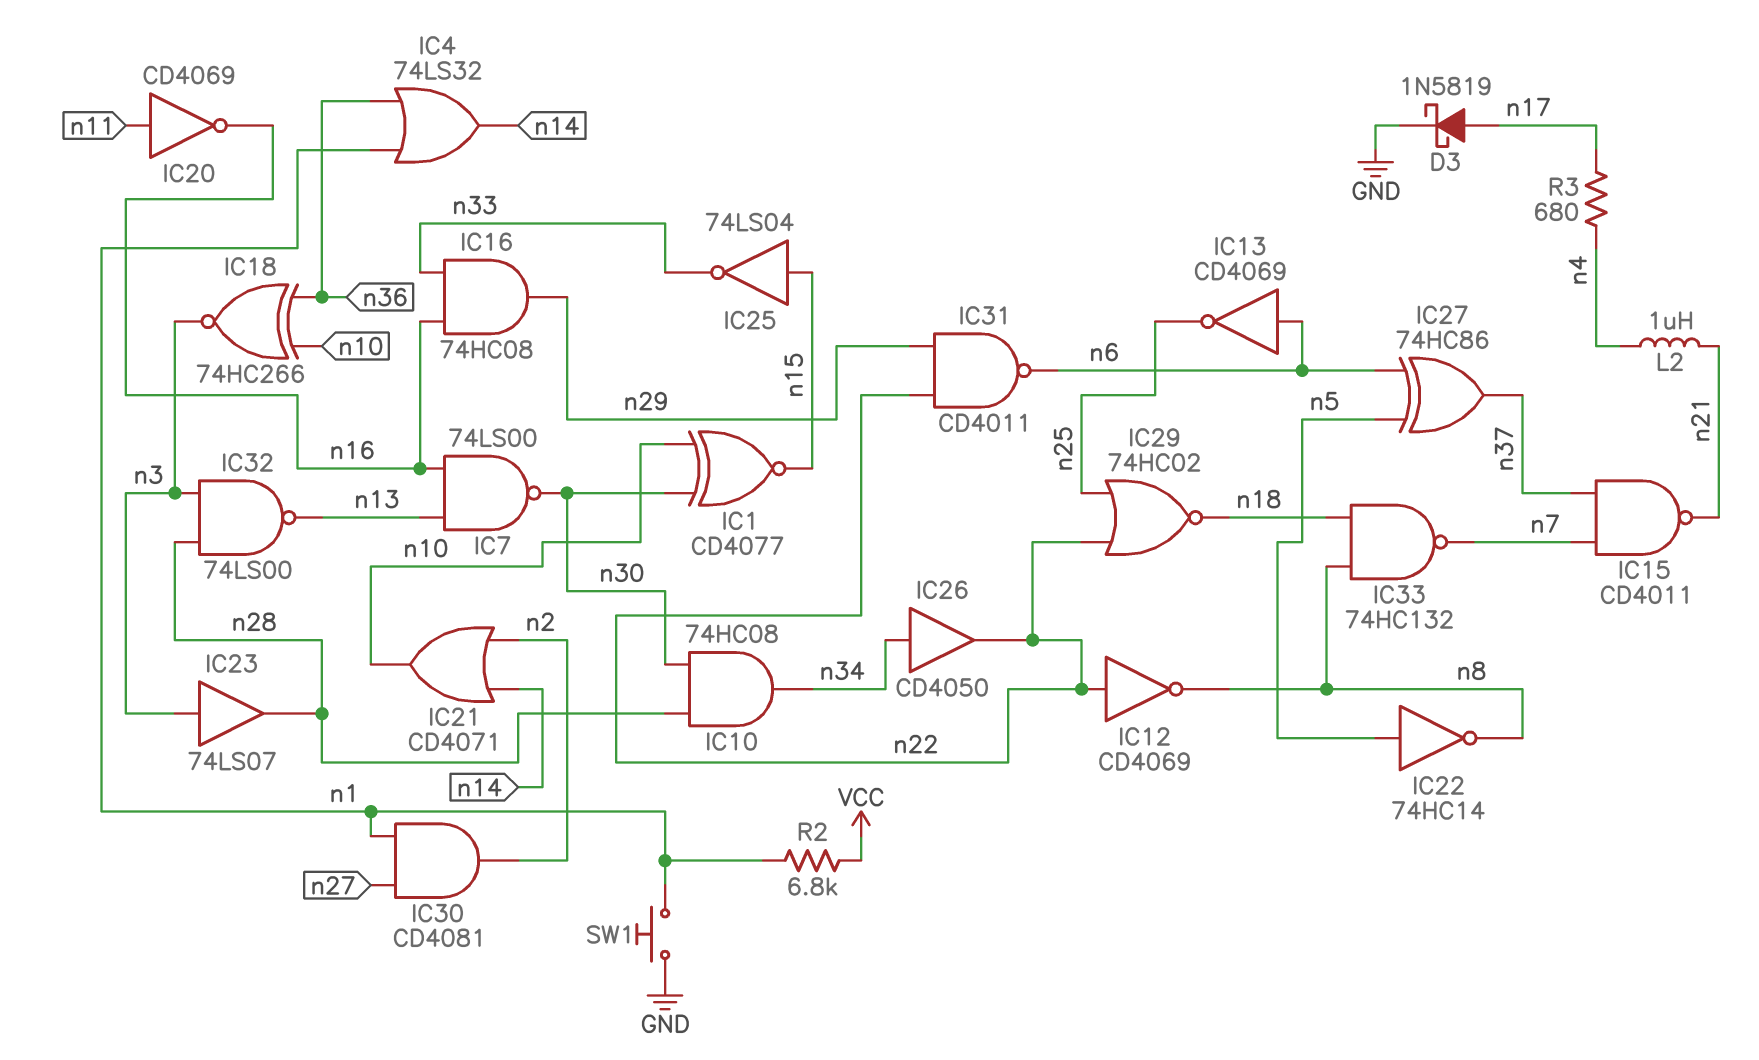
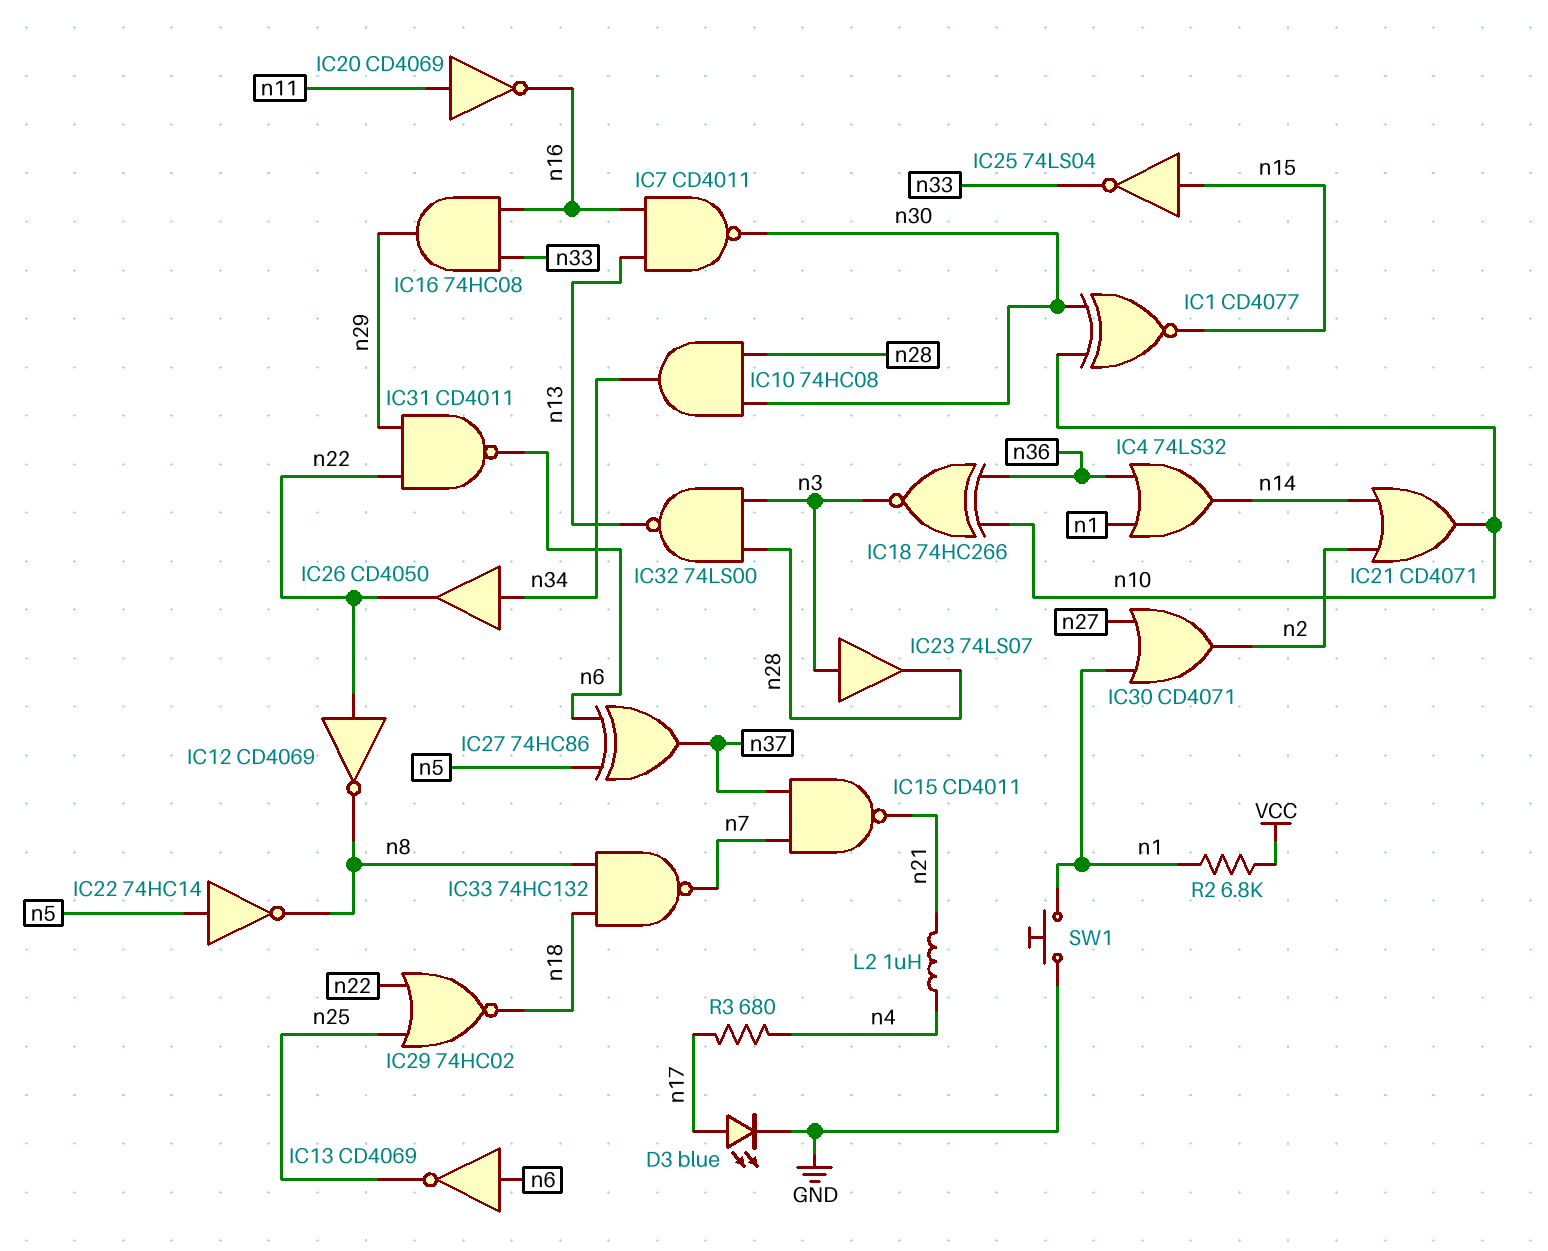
D3: schottky 1N5819 (A n17, K GND) -> LED blue (A n17, K GND)
IC7: NAND 74LS00 (in n13, in n16, out n30) -> NAND CD4011 (in n13, in n16, out n30)
IC30: AND CD4081 (in n1, in n27, out n2) -> OR CD4071 (in n1, in n27, out n2)

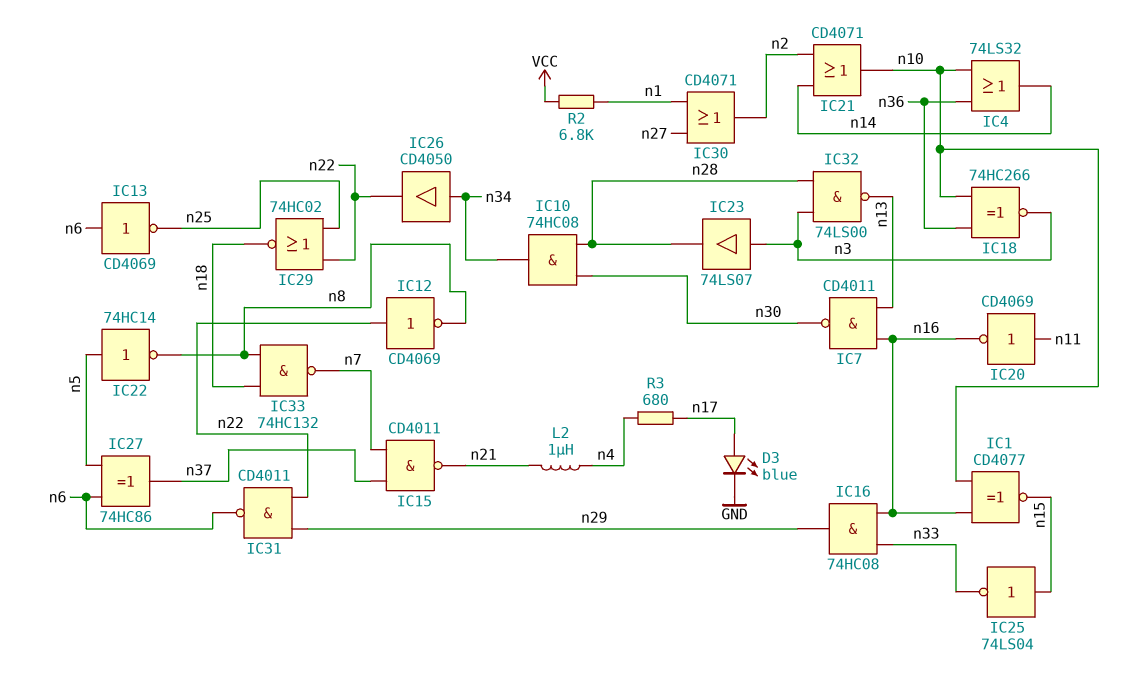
IC1: XNOR CD4077 (in n10, in n30, out n15) -> XNOR CD4077 (in n10, in n16, out n15)
IC4: OR 74LS32 (in n1, in n36, out n14) -> OR 74LS32 (in n10, in n36, out n14)
SW1: button (GND, n1) -> none

